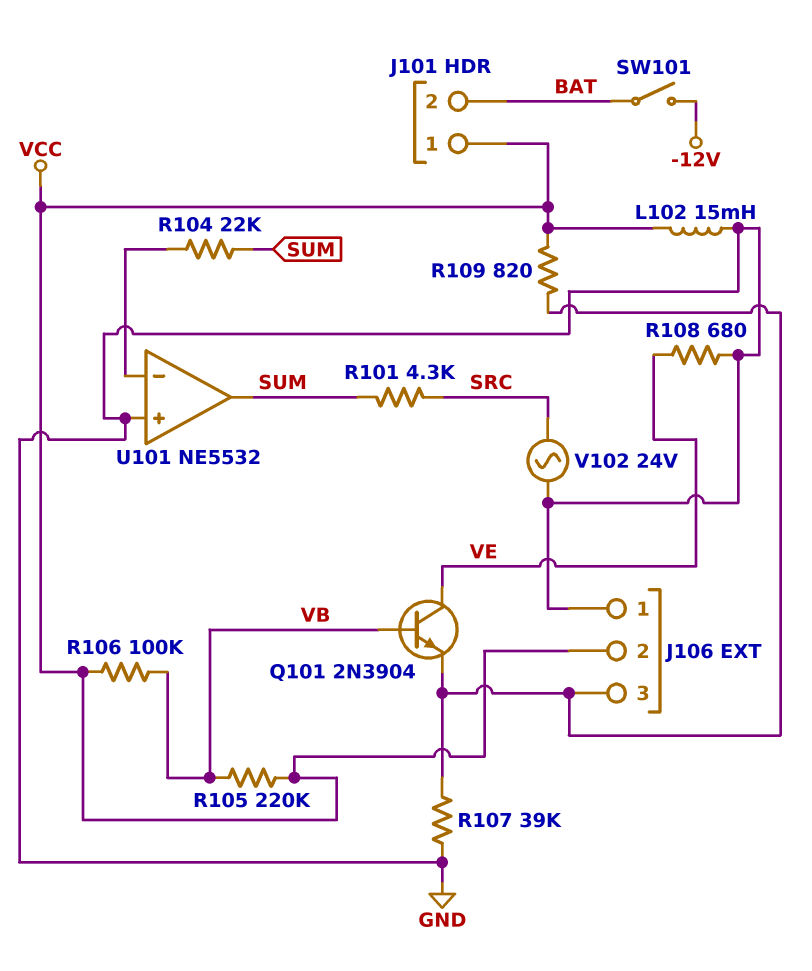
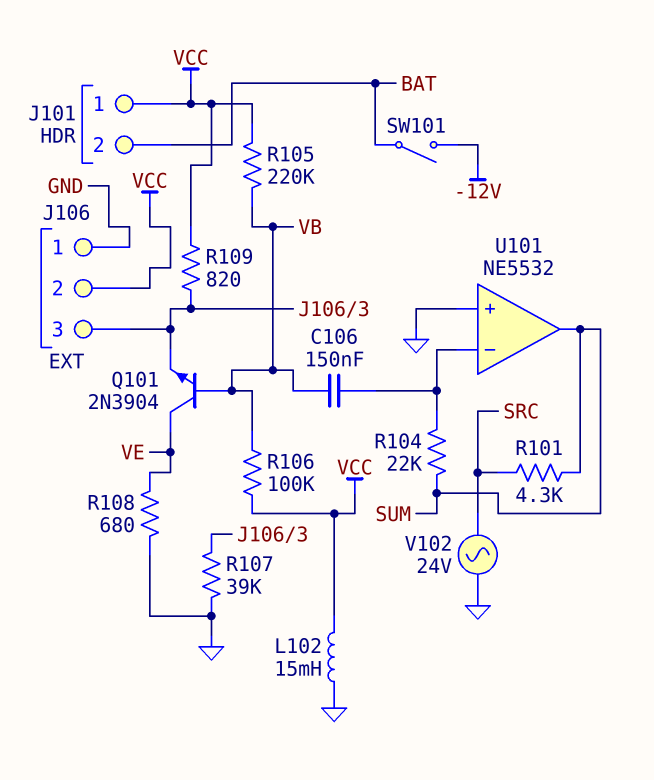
C106: none -> 150nF (U101/in-, VB)

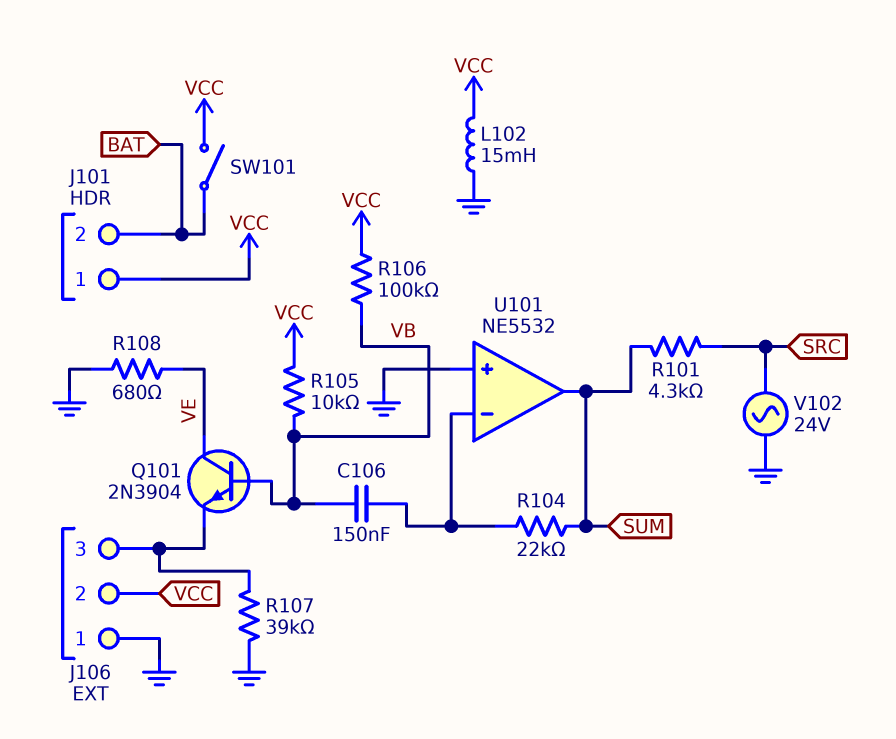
R105: 220k (VB, VCC) -> 10k (VB, VCC)
R109: 820 (J106/3, VCC) -> none
SW101: switch (-12V, BAT) -> switch (BAT, VCC)

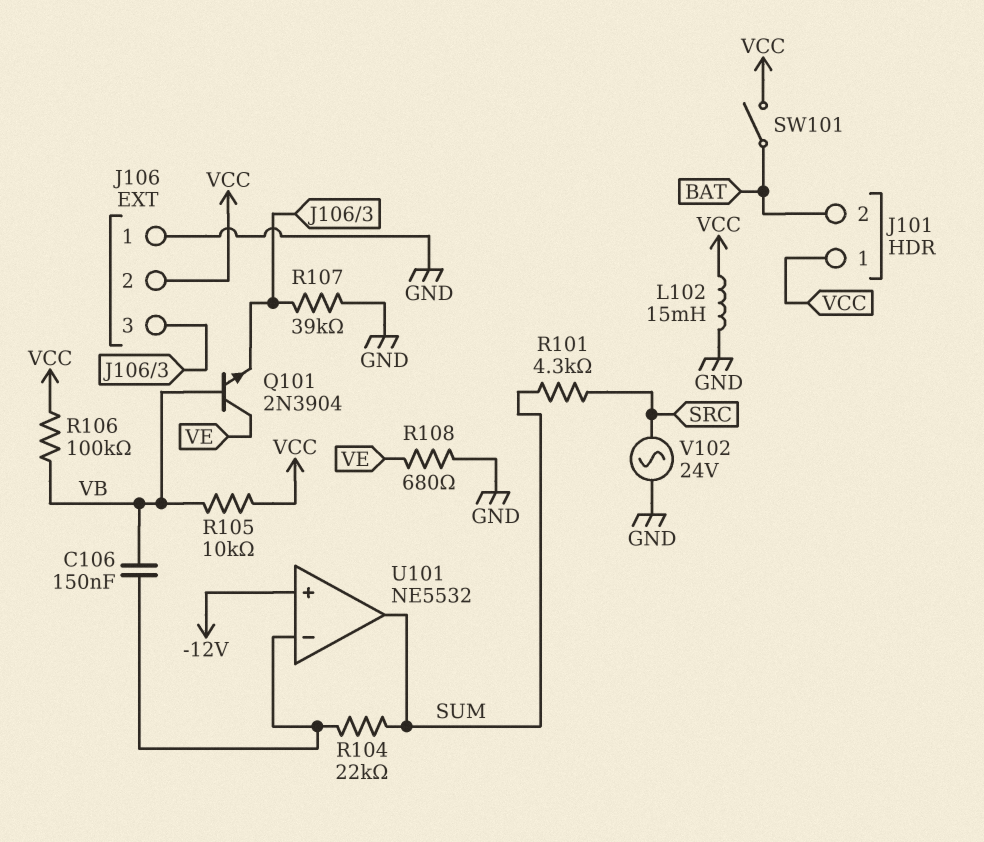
U101 pin in+: GND -> -12V

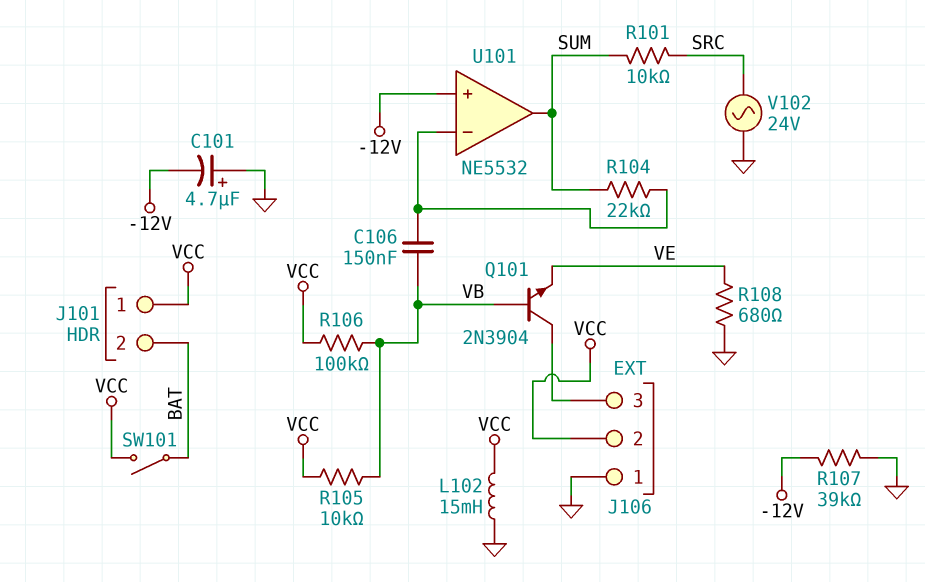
C101: none -> 4.7uF (plus GND, minus -12V)
Q101: NPN 2N3904 (B VB, C VE, E J106/3) -> NPN 2N3904 (B VB, C J106/3, E VE)
R101: 4.3k (SRC, SUM) -> 10k (SRC, SUM)
R107: 39k (GND, J106/3) -> 39k (-12V, GND)

